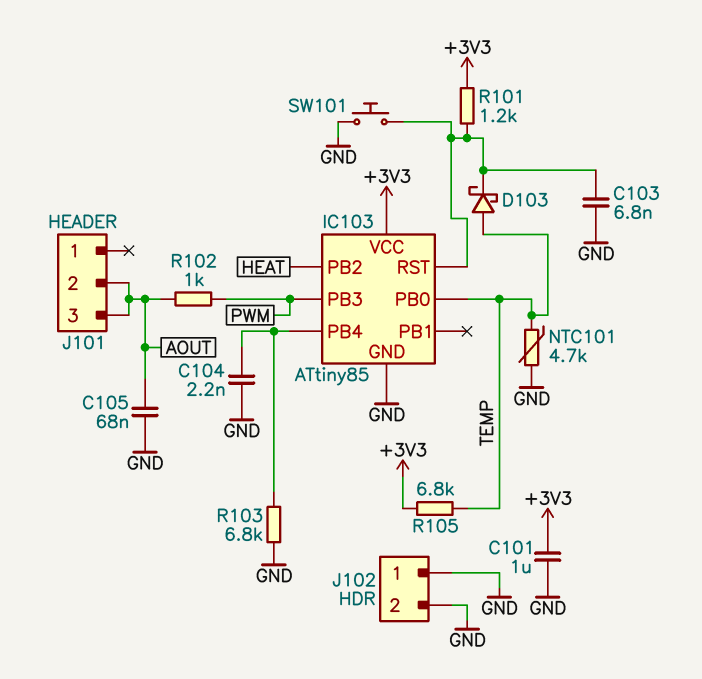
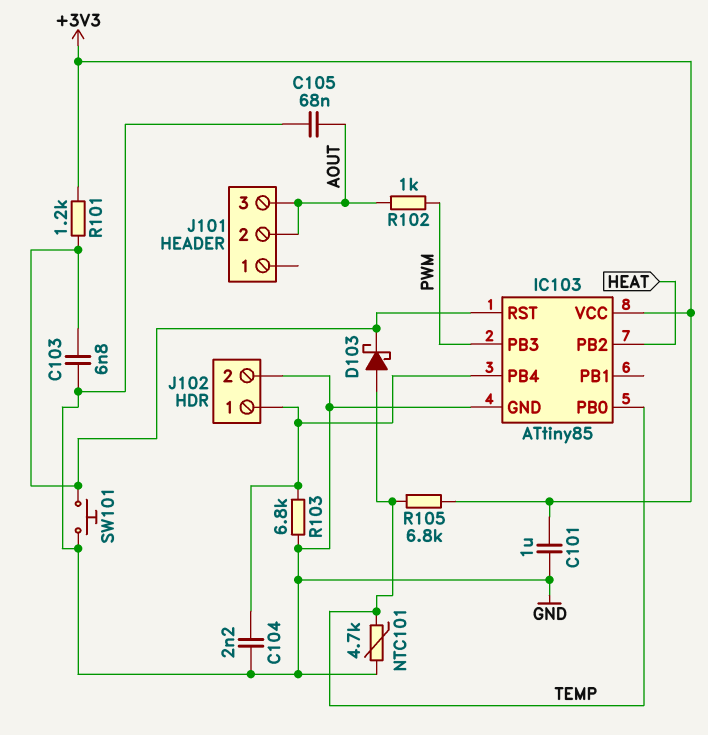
J102 pin 1: GND -> IC103/PB4

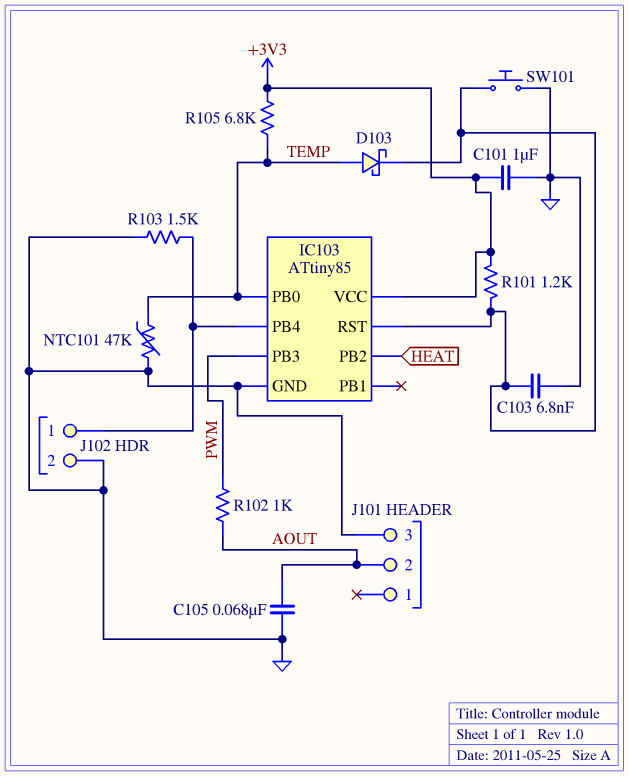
C104: 2.2nF (GND, IC103/PB4) -> none
J101 pin 3: AOUT -> GND
NTC101: 4.7k (GND, TEMP) -> 47k (GND, TEMP)
R103: 6.8k (GND, IC103/PB4) -> 1.5k (GND, IC103/PB4)

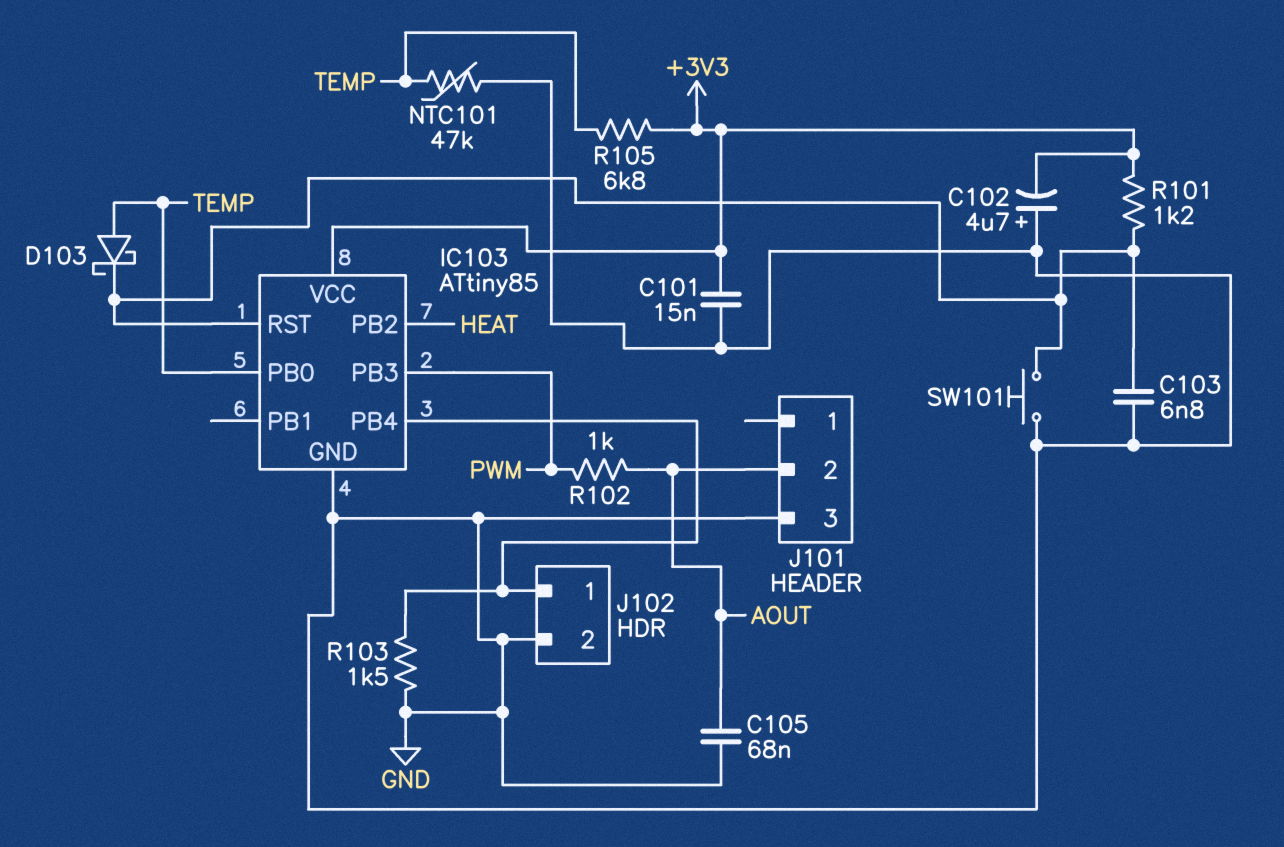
C101: 1uF (+3V3, GND) -> 15nF (+3V3, GND)
C102: none -> 4.7uF (plus GND, minus +3V3)

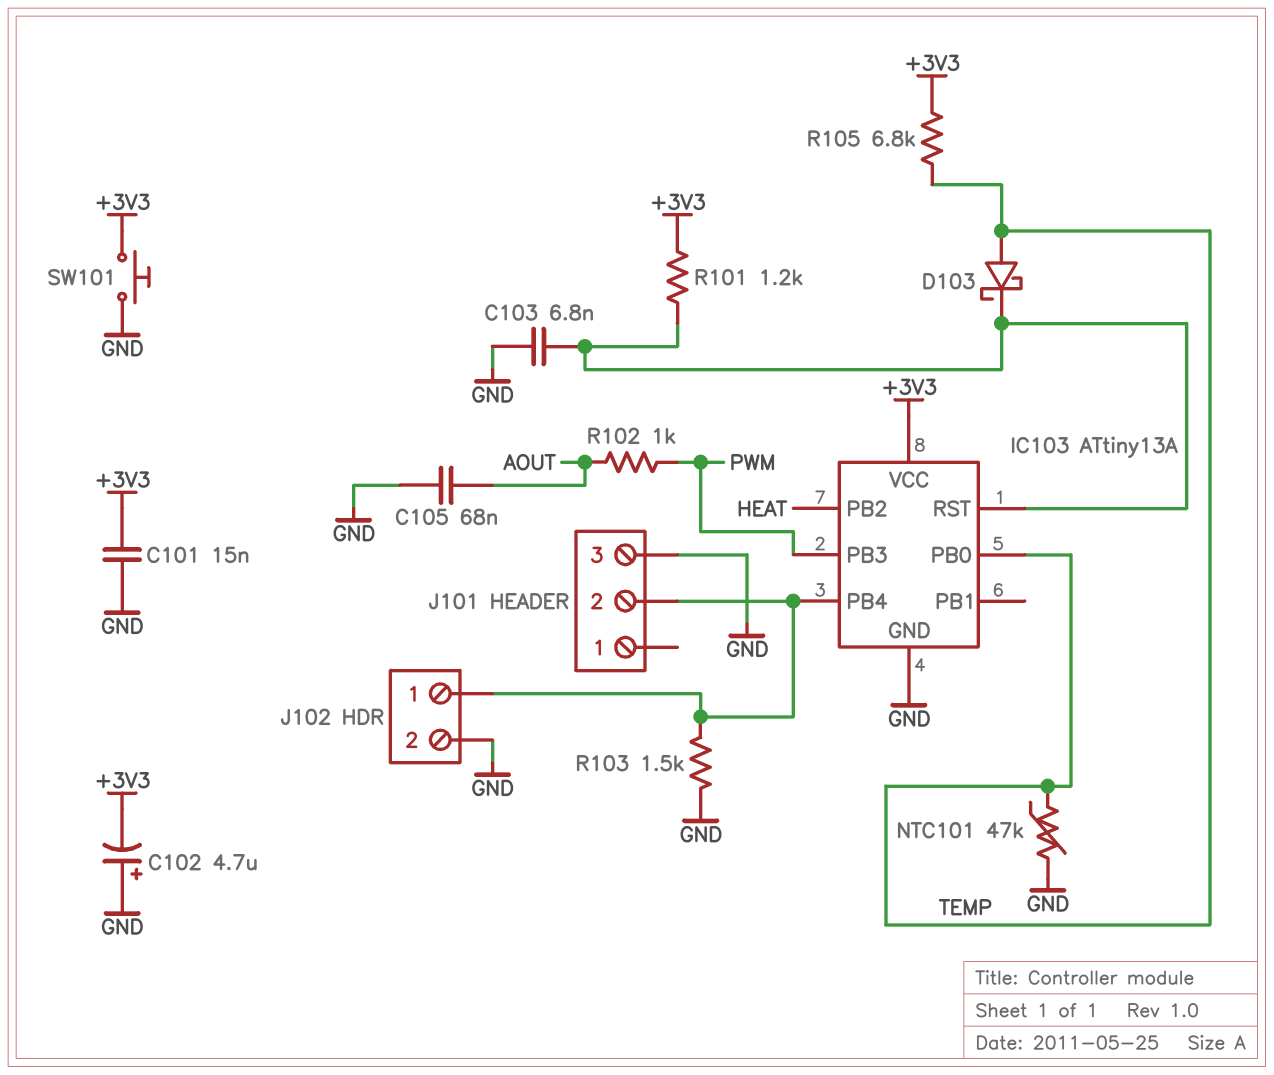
IC103: ATtiny85 -> ATtiny13A
J101 pin 2: AOUT -> IC103/PB4
SW101: button (GND, IC103/RST) -> button (+3V3, GND)

